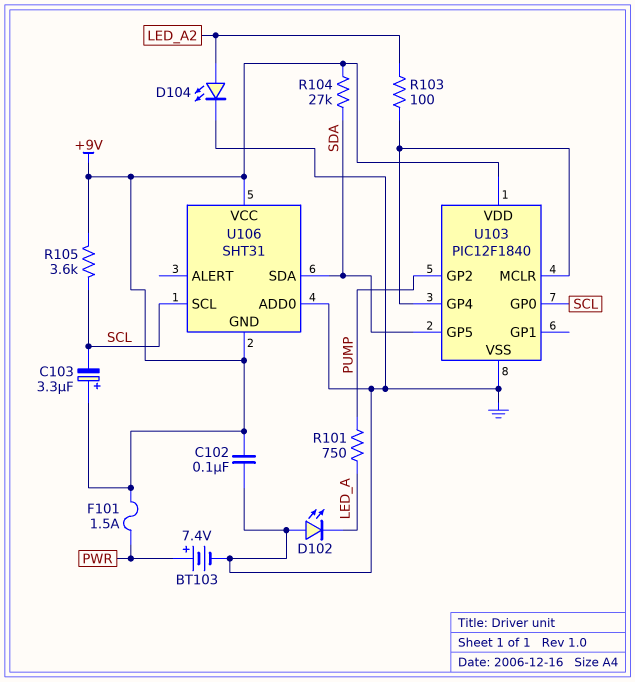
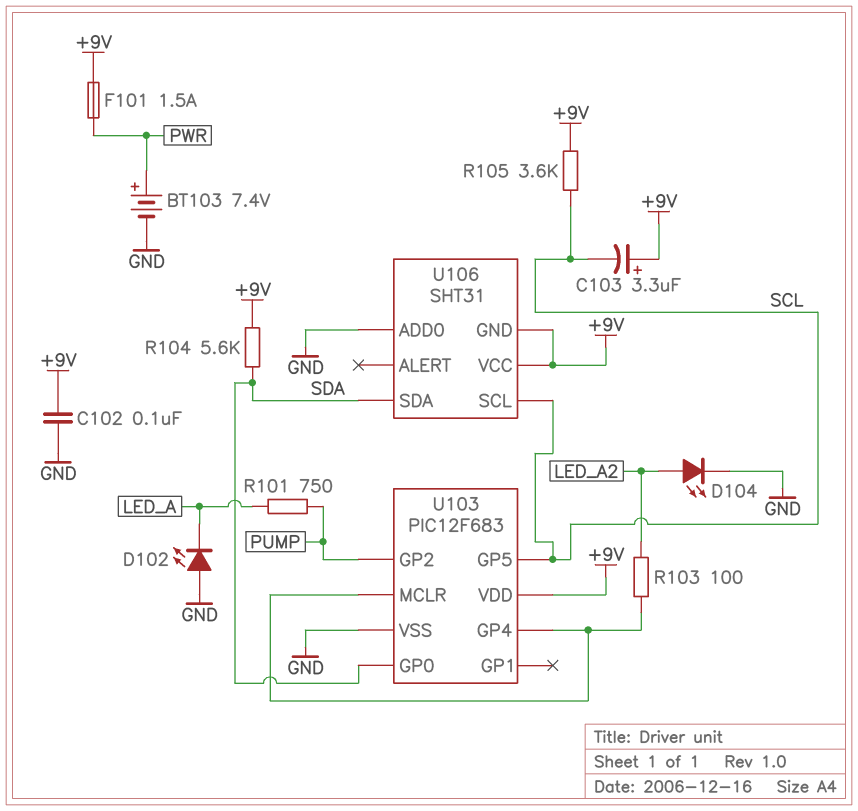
R104: 27k (+9V, SDA) -> 5.6k (+9V, SDA)
U103: PIC12F1840 -> PIC12F683
U103 pin GP0: SCL -> SDA
U103 pin GP5: SDA -> SCL

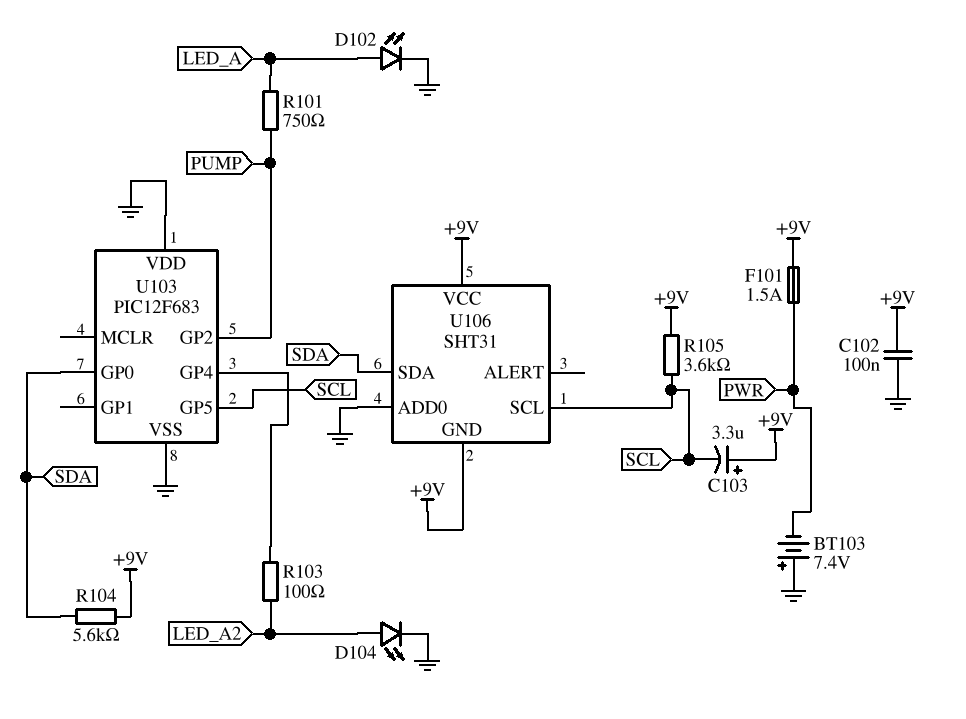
BT103: 7.4V (plus PWR, minus GND) -> 7.4V (plus GND, minus PWR)
D102: LED (A GND, K LED_A) -> LED (A LED_A, K GND)
U103 pin MCLR: U103/GP4 -> none
U103 pin VDD: +9V -> GND

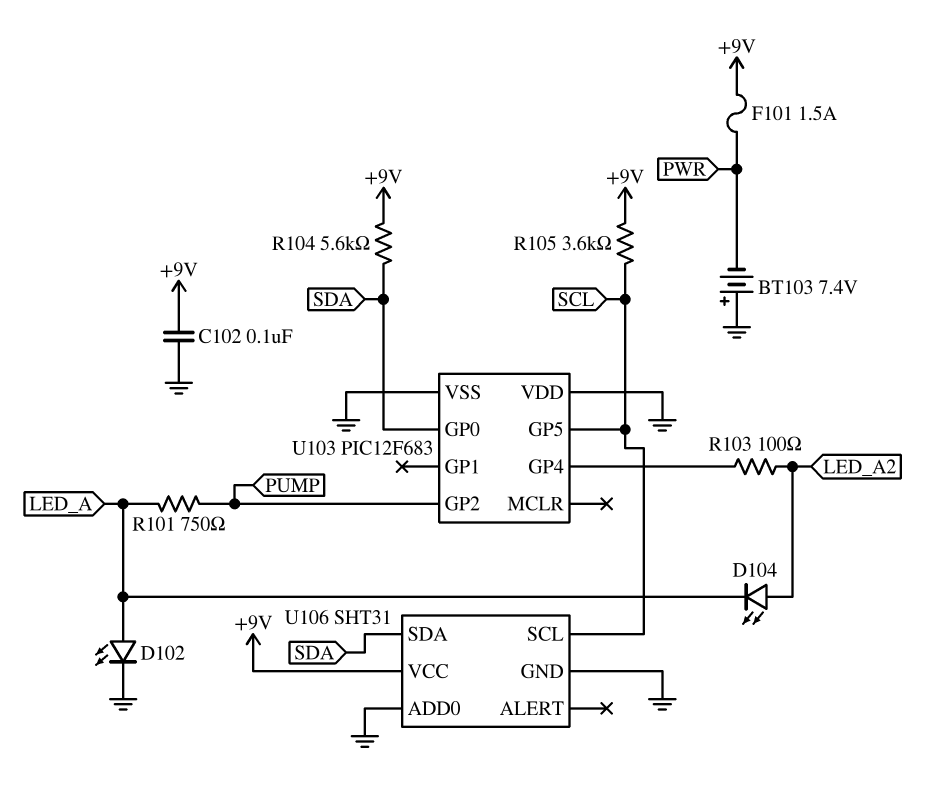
C103: 3.3uF (plus +9V, minus SCL) -> none
D104: LED (A LED_A2, K GND) -> LED (A LED_A2, K LED_A)
U106 pin GND: +9V -> GND

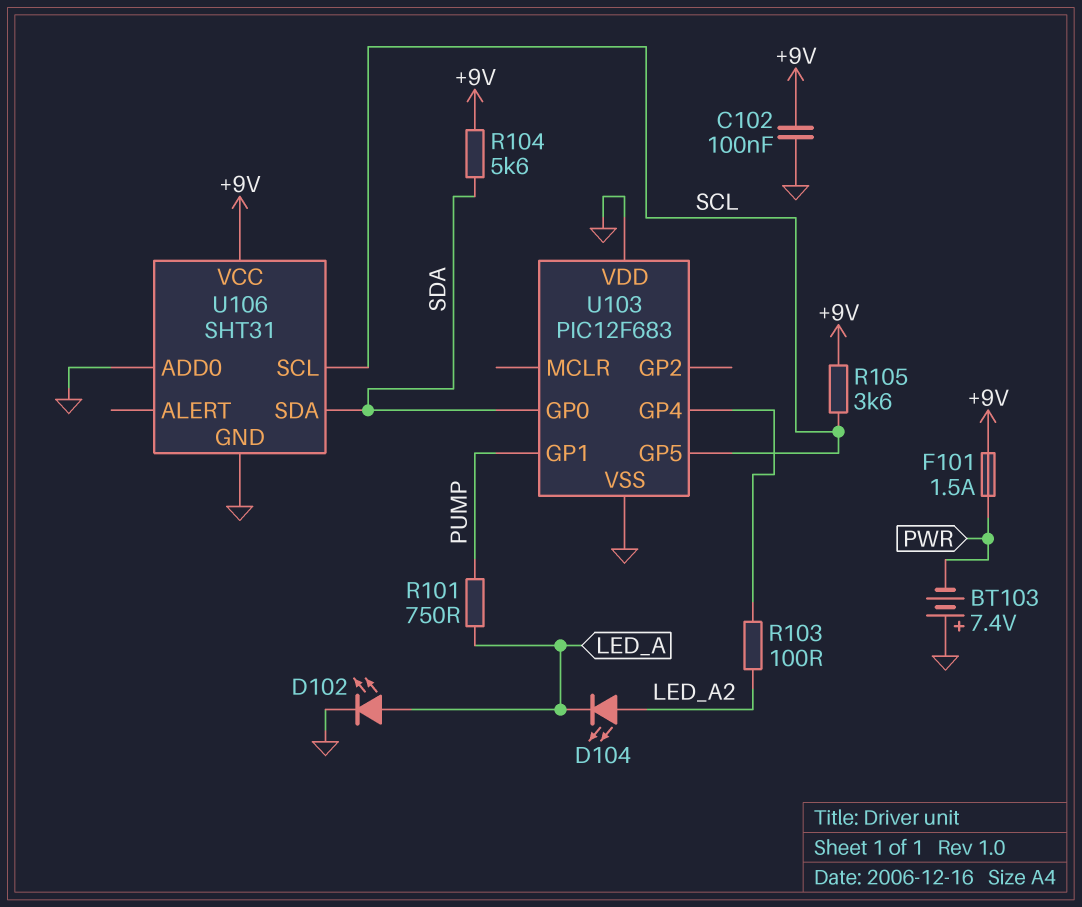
U103 pin GP1: none -> PUMP
U103 pin GP2: PUMP -> none

